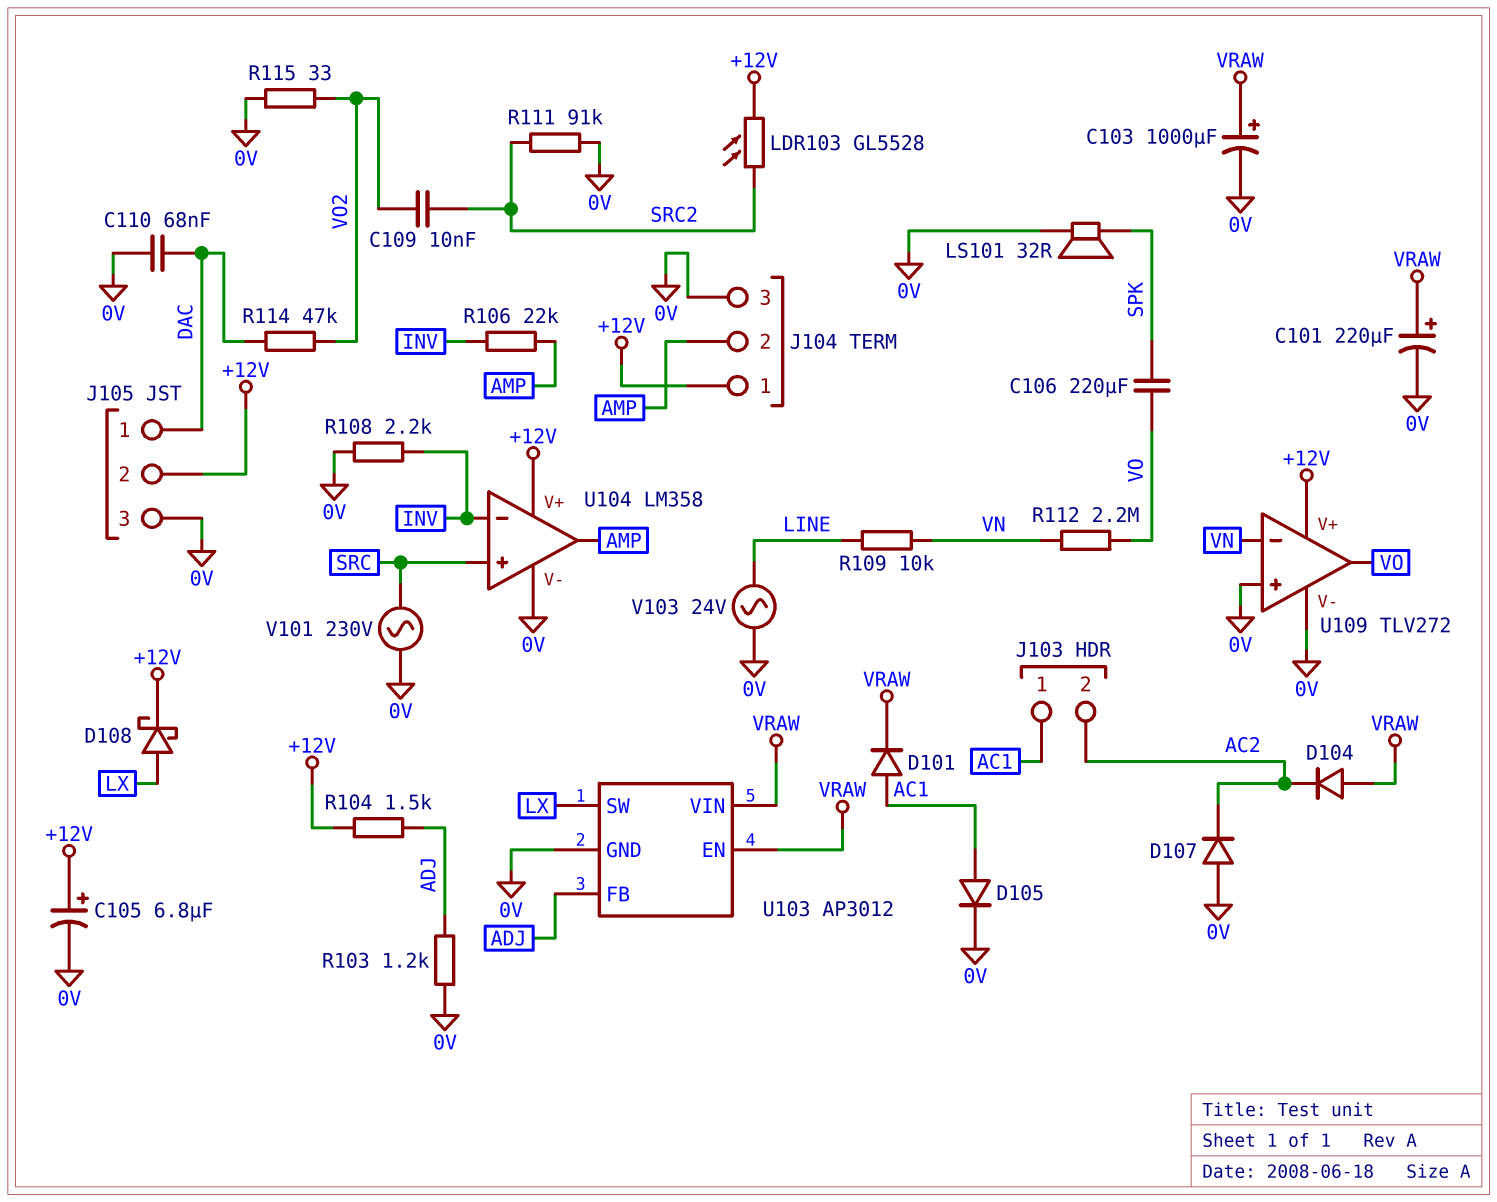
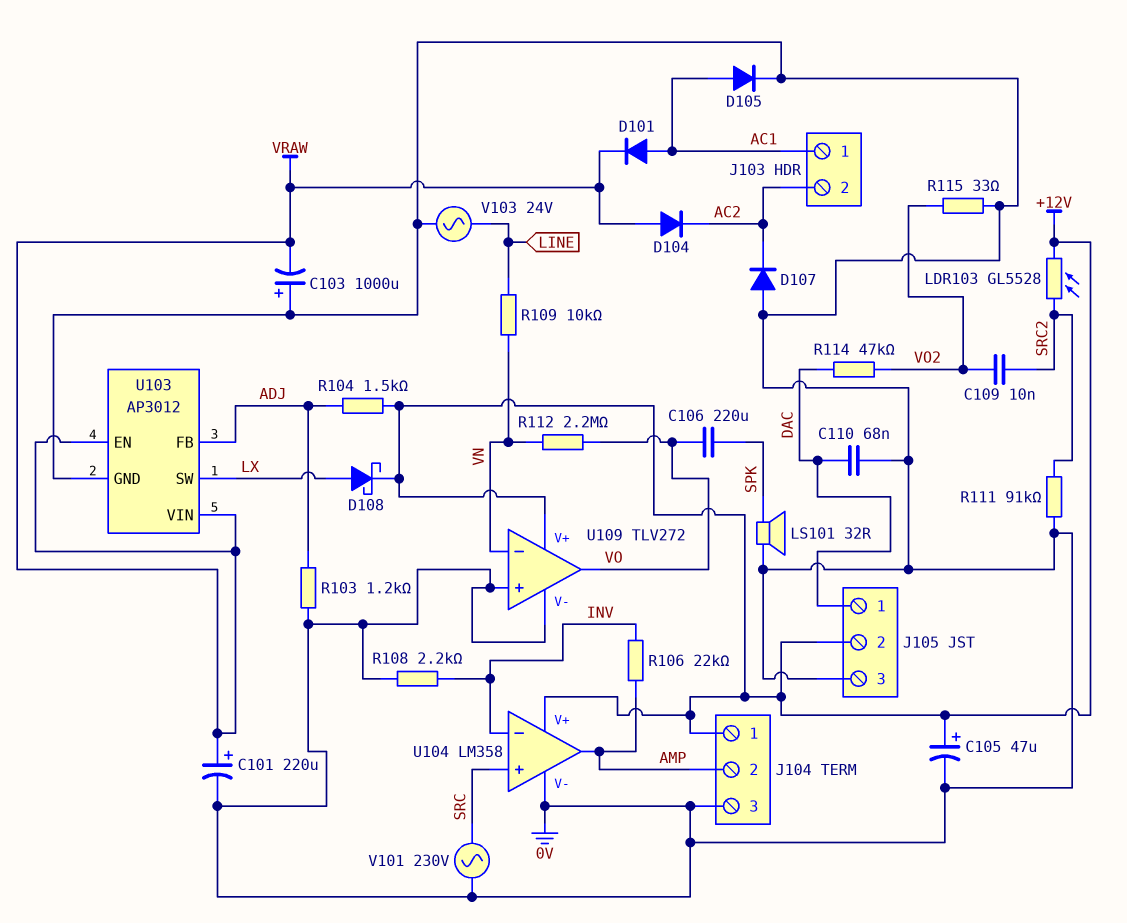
C103: 1000uF (plus VRAW, minus 0V) -> 1000uF (plus 0V, minus VRAW)
C105: 6.8uF (plus +12V, minus 0V) -> 47uF (plus +12V, minus 0V)

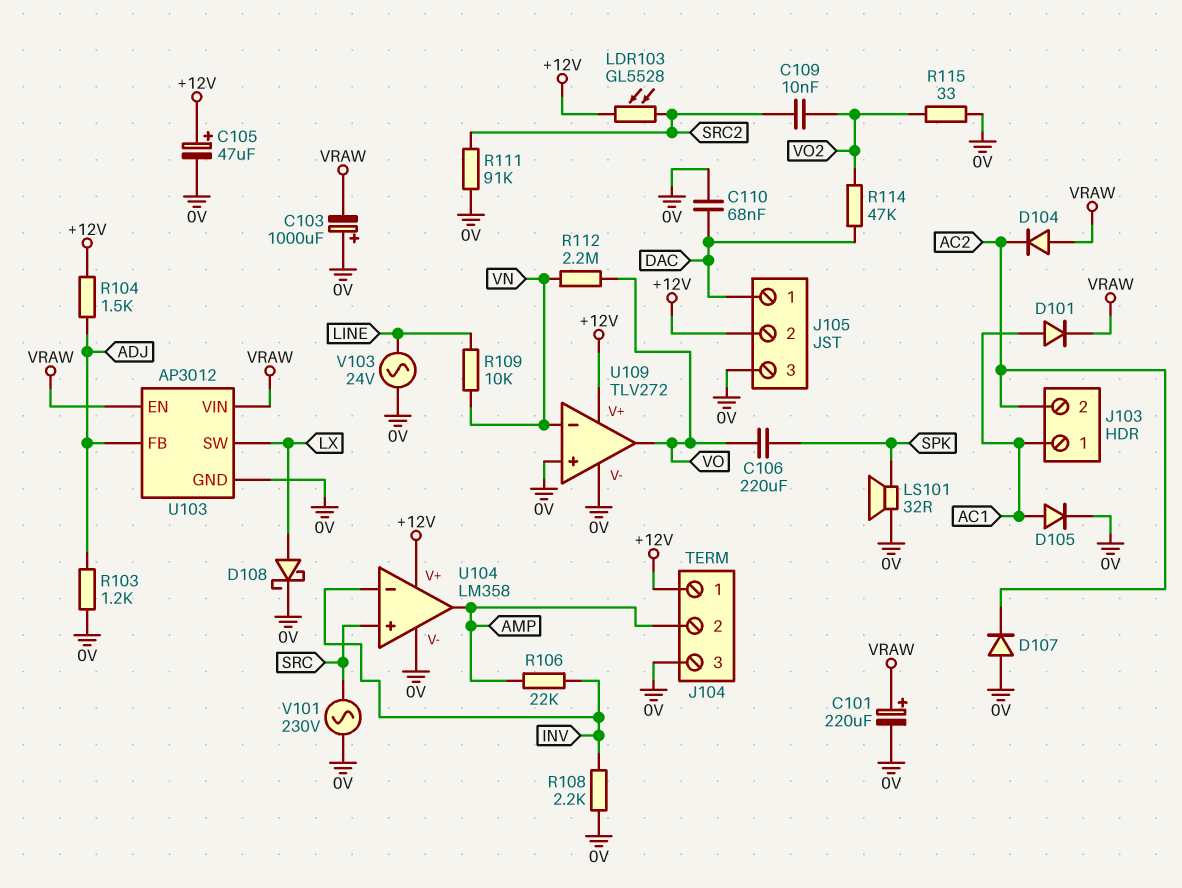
D108: schottky (A LX, K +12V) -> schottky (A LX, K 0V)

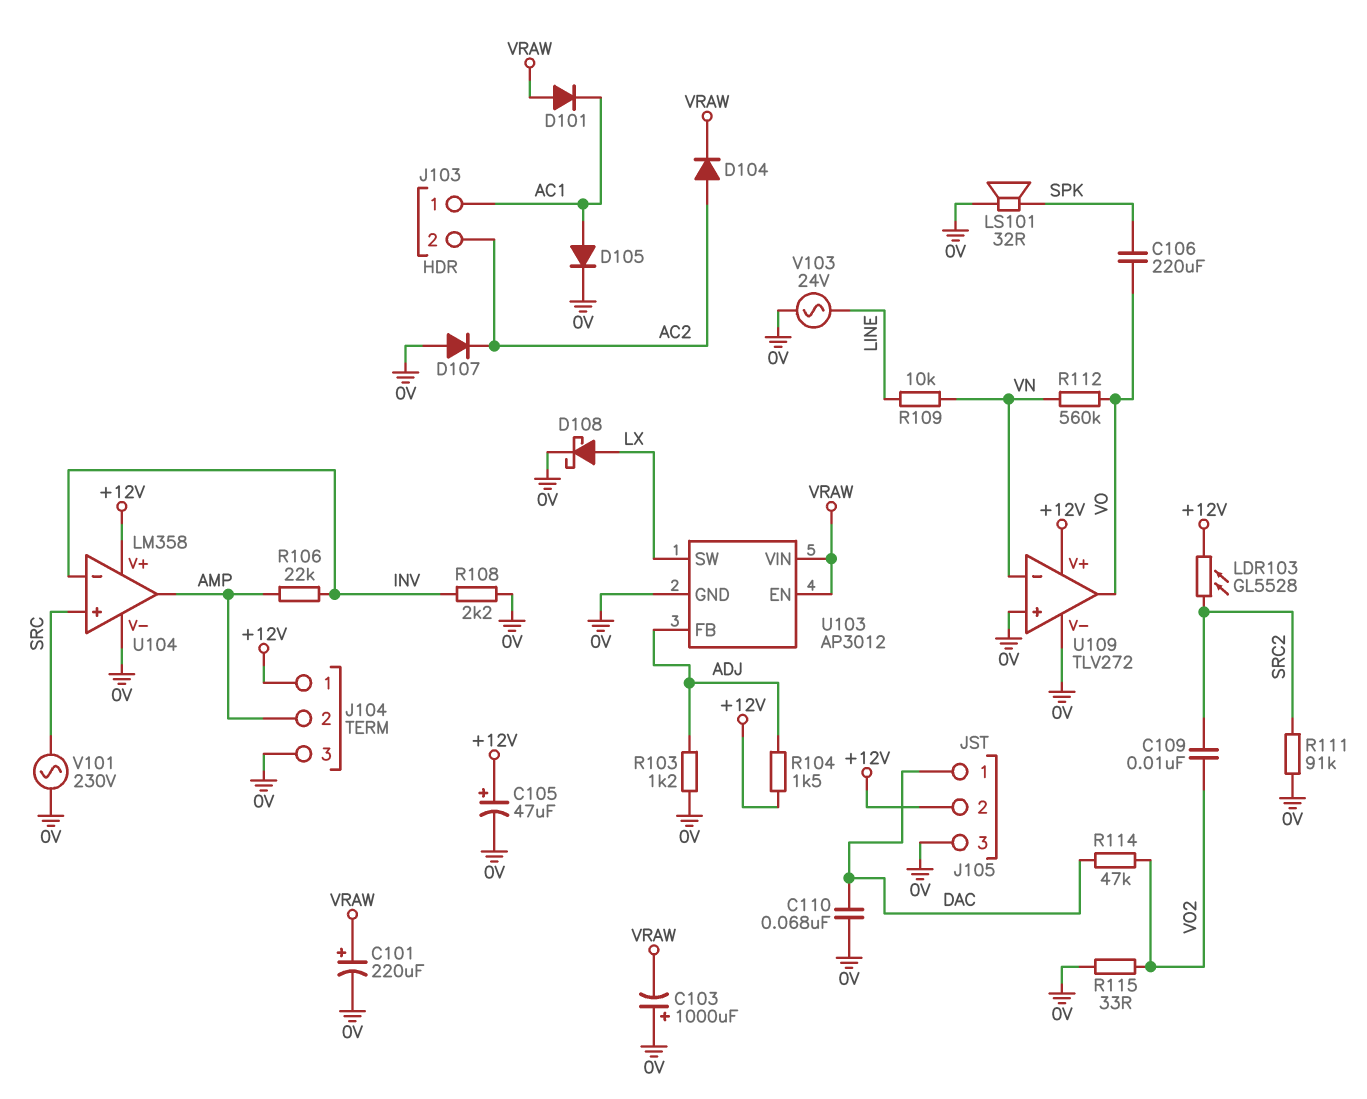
D101: diode (A AC1, K VRAW) -> diode (A VRAW, K AC1)
D104: diode (A VRAW, K AC2) -> diode (A AC2, K VRAW)
R112: 2.2M (VN, VO) -> 560k (VN, VO)

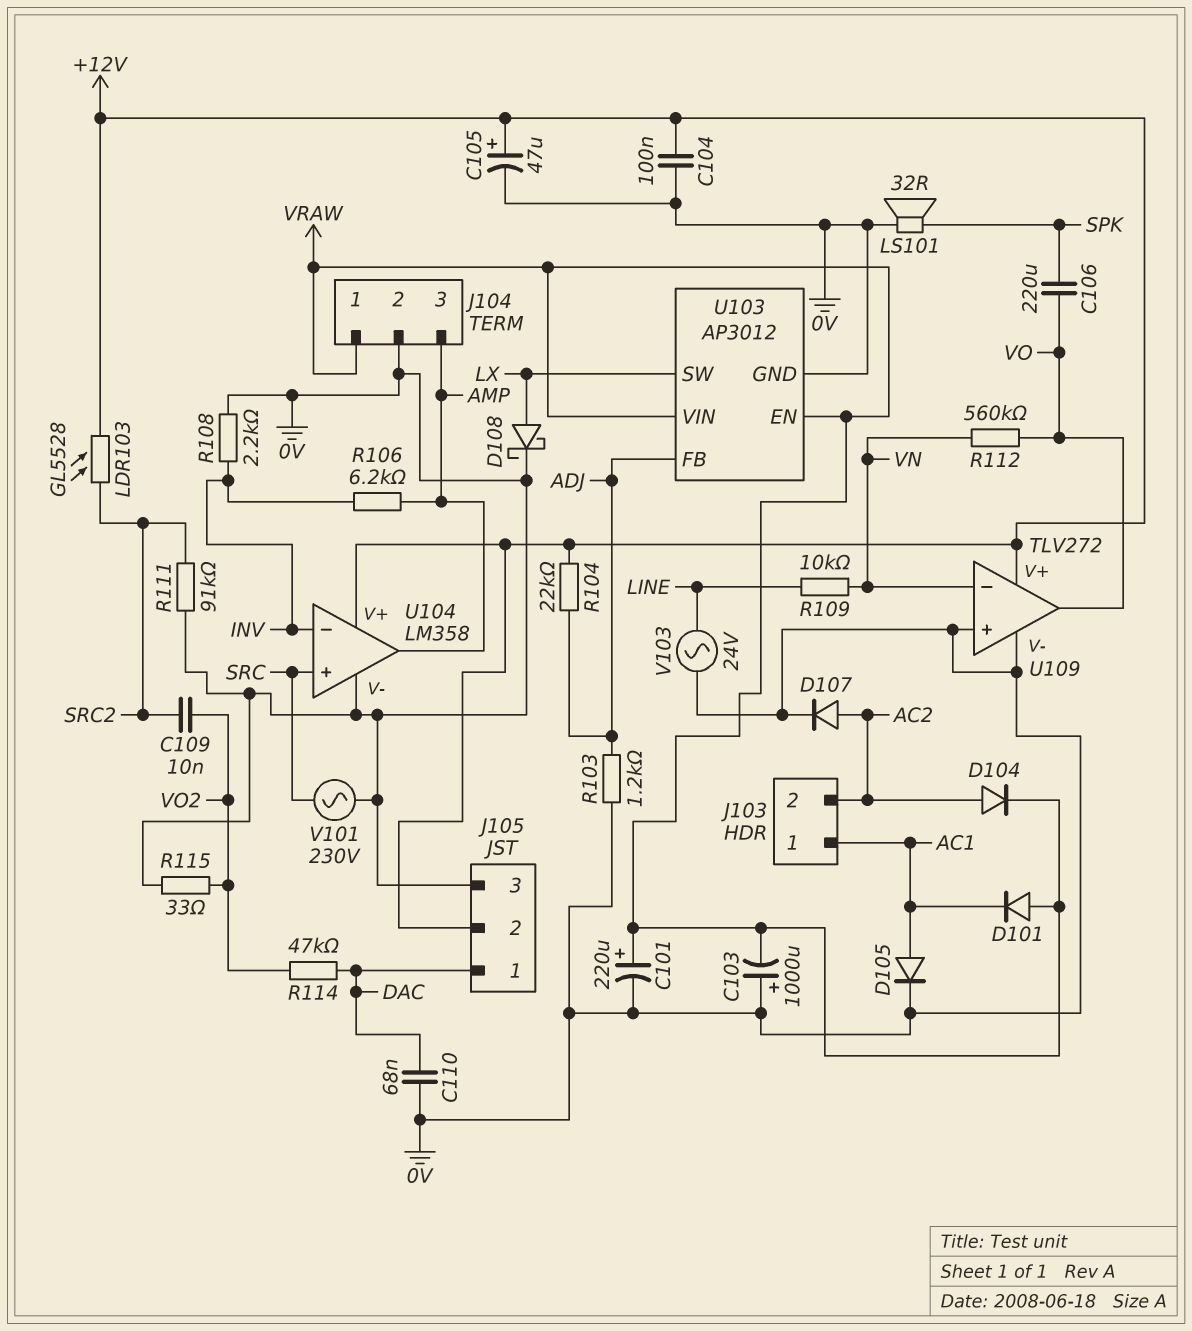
C104: none -> 100nF (+12V, 0V)
D107: diode (A 0V, K AC2) -> diode (A AC2, K 0V)
J104 pin 1: +12V -> VRAW
J104 pin 2: AMP -> 0V
J104 pin 3: 0V -> AMP
R104: 1.5k (+12V, ADJ) -> 22k (+12V, ADJ)
R106: 22k (AMP, INV) -> 6.2k (AMP, INV)

